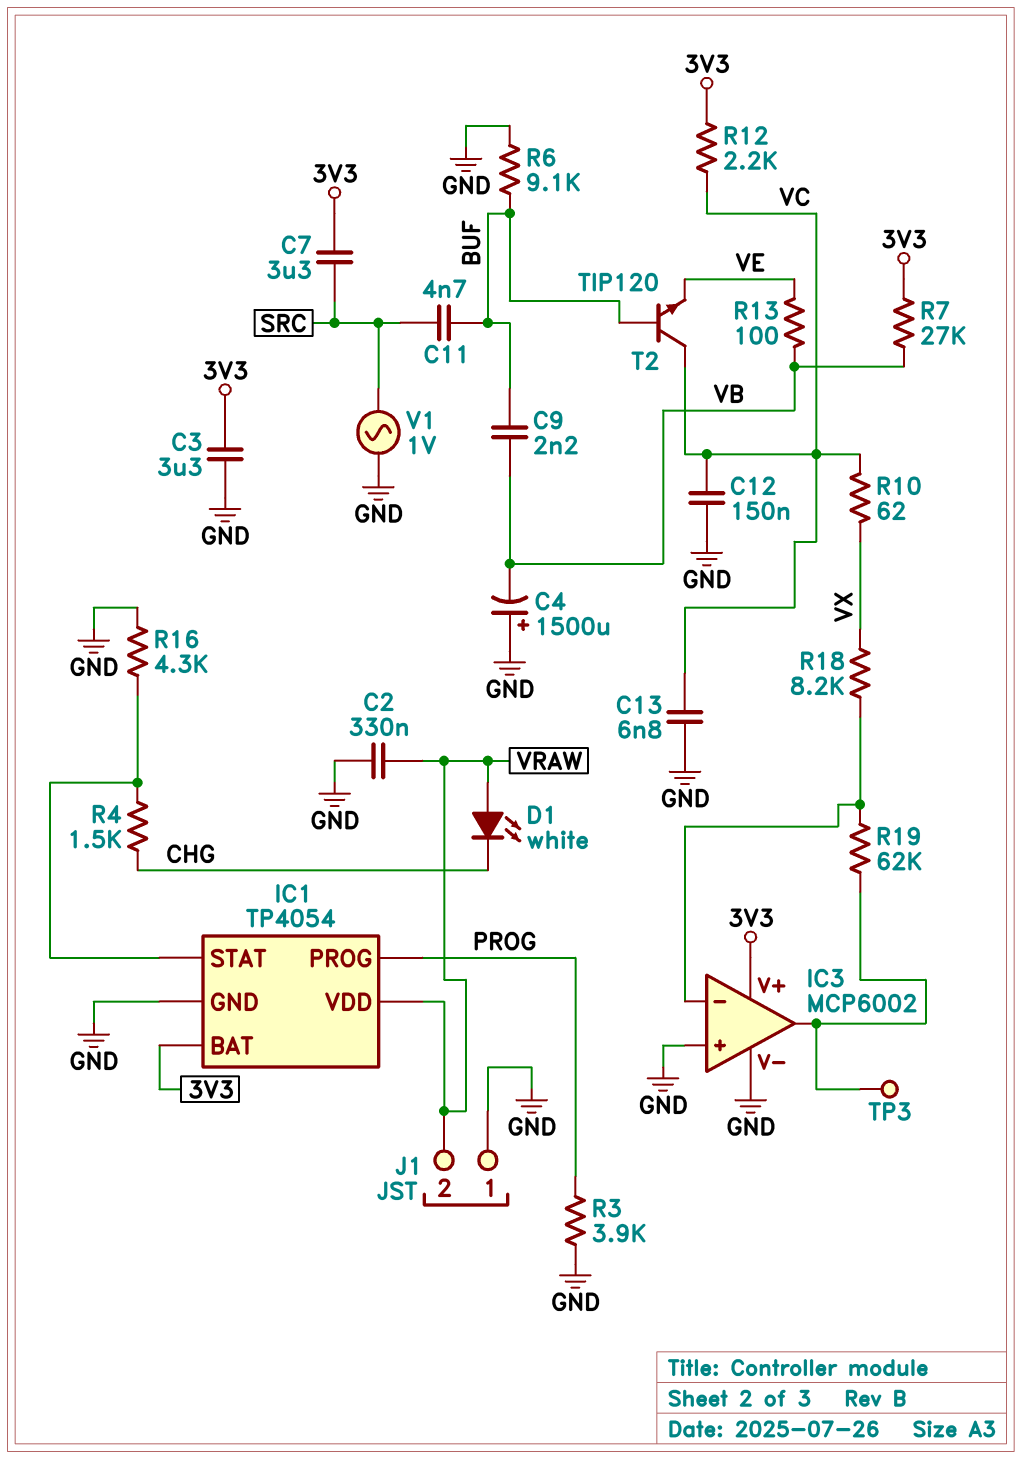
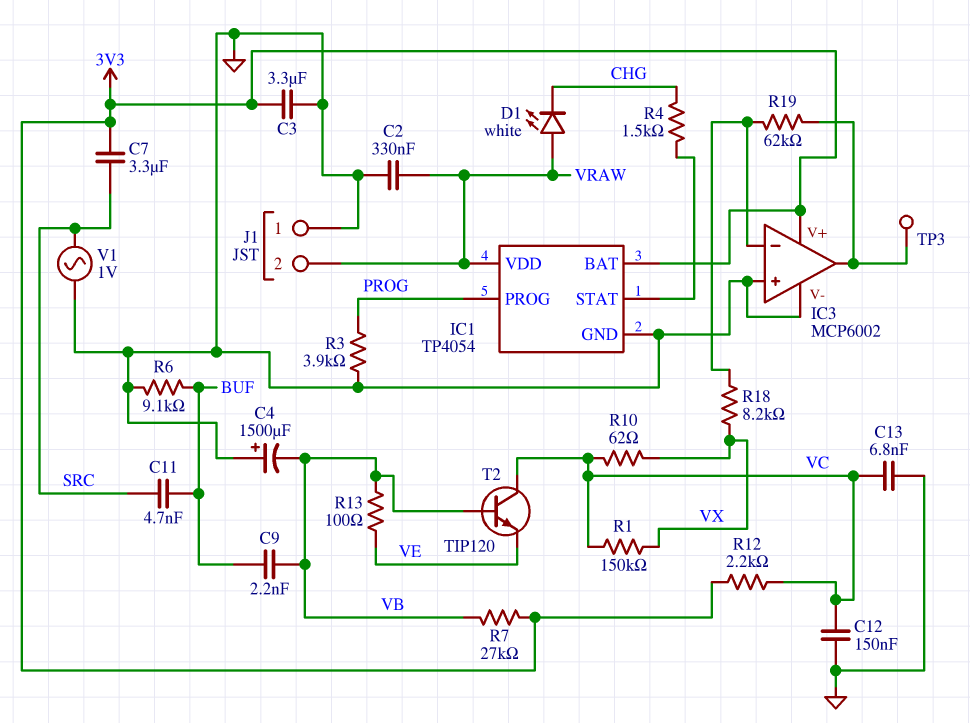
R1: none -> 150k (VC, VX)
R16: 4.3k (GND, IC1/STAT) -> none
T2: NPN TIP120 (B BUF, C VC, E VE) -> NPN TIP120 (B VB, C VC, E VE)

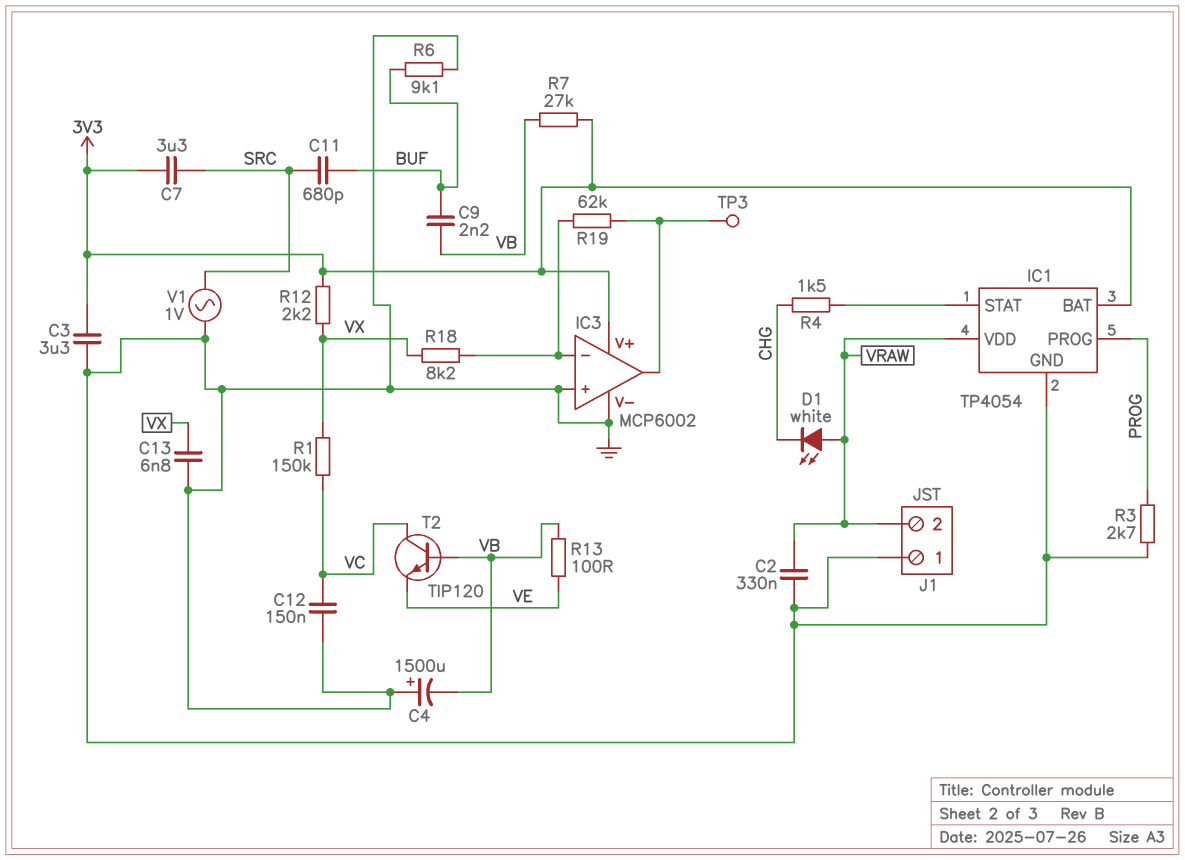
C11: 4.7nF (BUF, SRC) -> 680pF (BUF, SRC)
C13: 6.8nF (GND, VC) -> 6.8nF (GND, VX)
R3: 3.9k (GND, PROG) -> 2.7k (GND, PROG)
R10: 62 (VC, VX) -> none
R12: 2.2k (3V3, VC) -> 2.2k (3V3, VX)

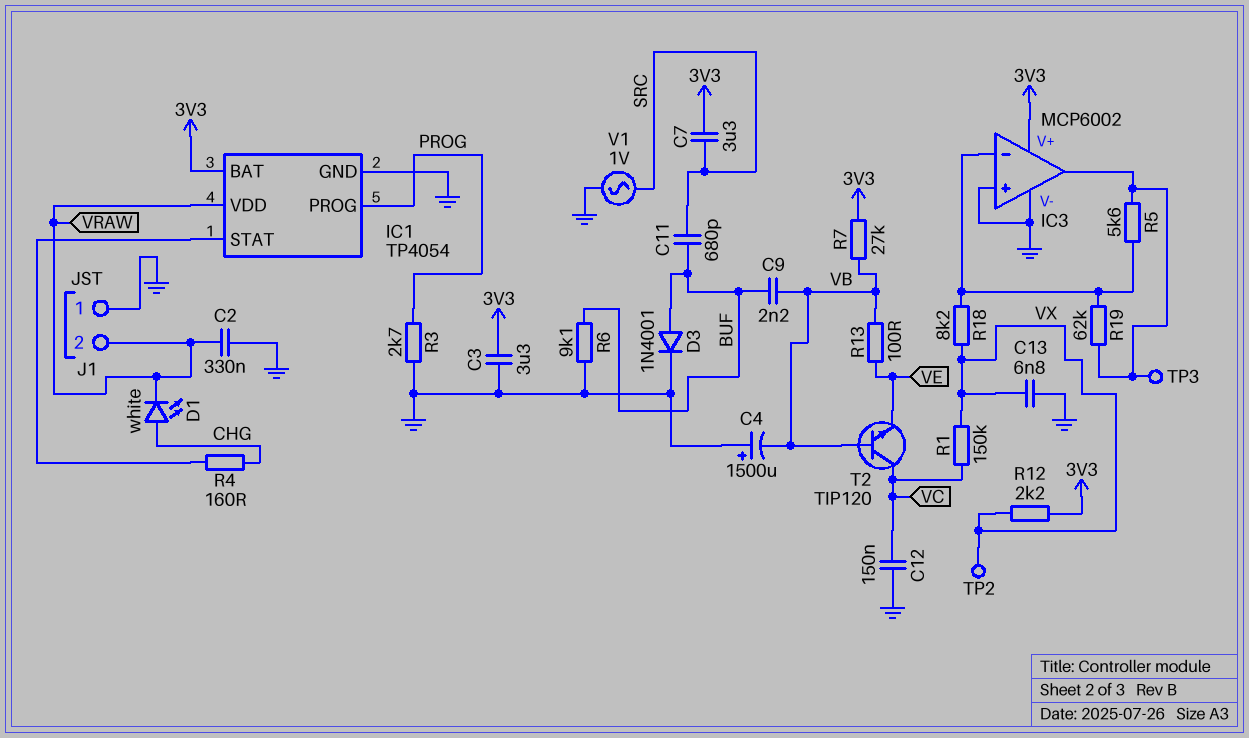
D1: LED white (A VRAW, K CHG) -> LED white (A CHG, K VRAW)
D3: none -> diode 1N4001 (A BUF, K GND)
R4: 1.5k (CHG, IC1/STAT) -> 160 (CHG, IC1/STAT)
R5: none -> 5.6k (IC3/in-, IC3/out)
TP2: none -> test point (VX)

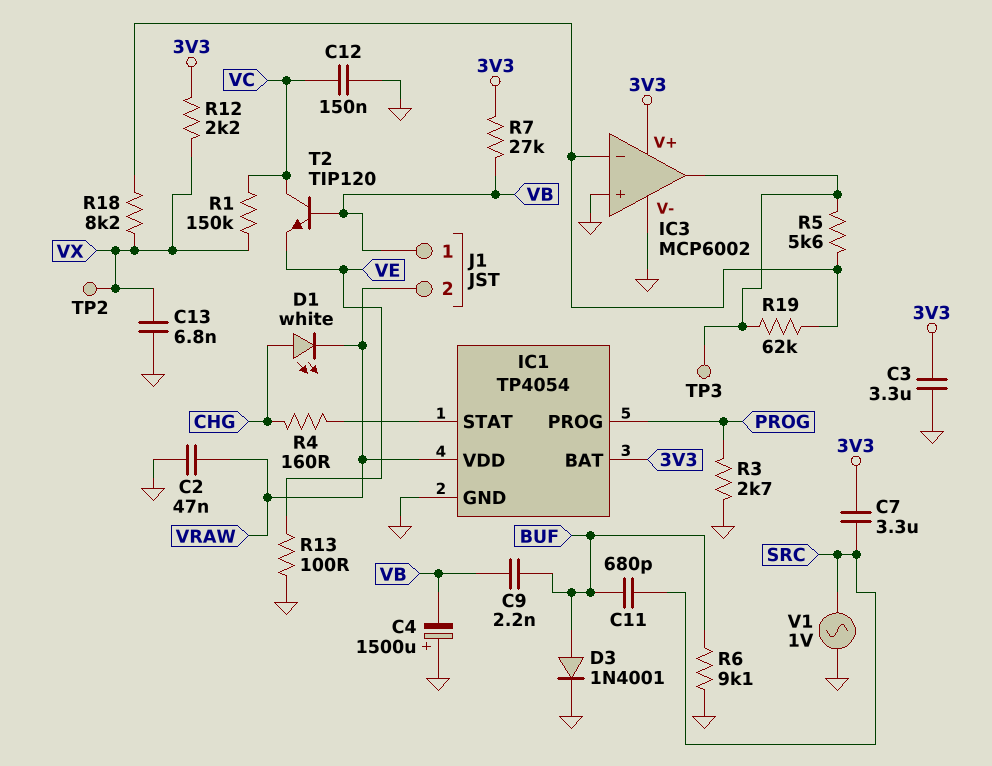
C2: 330nF (GND, VRAW) -> 47nF (GND, VRAW)
J1 pin 1: GND -> VB
R13: 100 (VB, VE) -> 100 (GND, VE)

